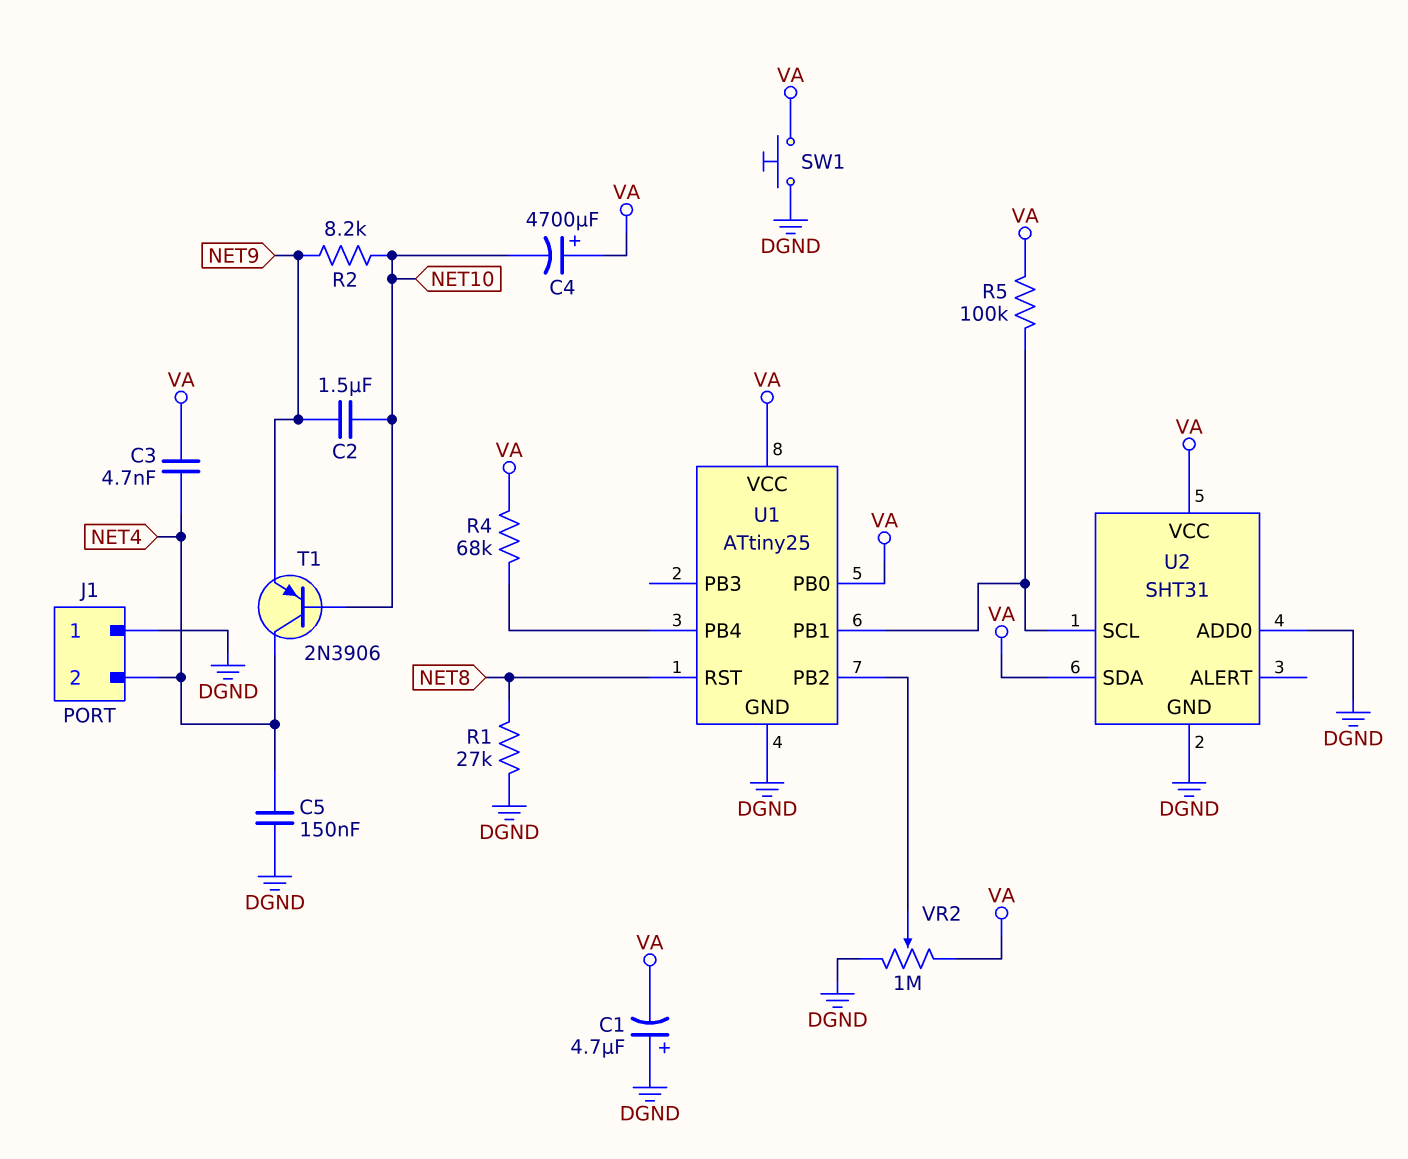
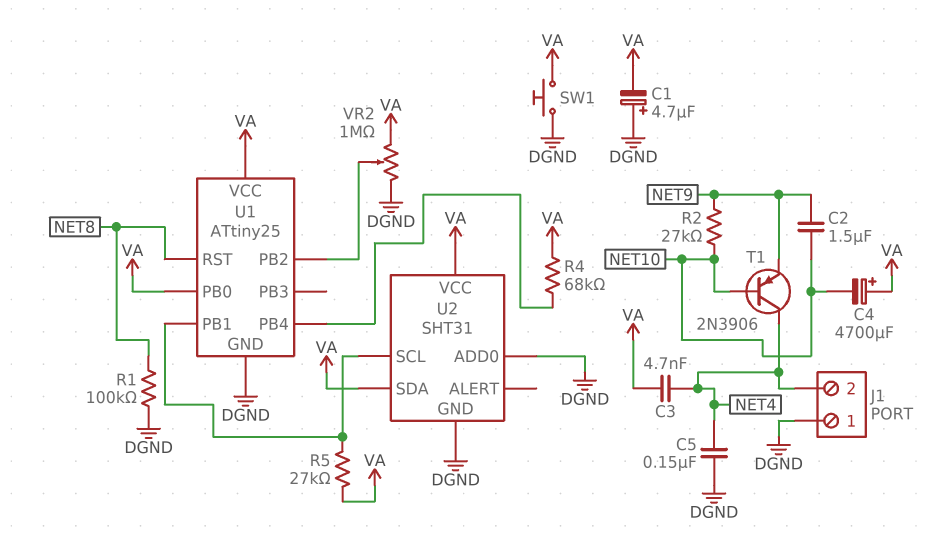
R1: 27k (DGND, NET8) -> 100k (DGND, NET8)
R2: 8.2k (NET9, NET10) -> 27k (NET9, NET10)
R5: 100k (U1/PB1, VA) -> 27k (U1/PB1, VA)

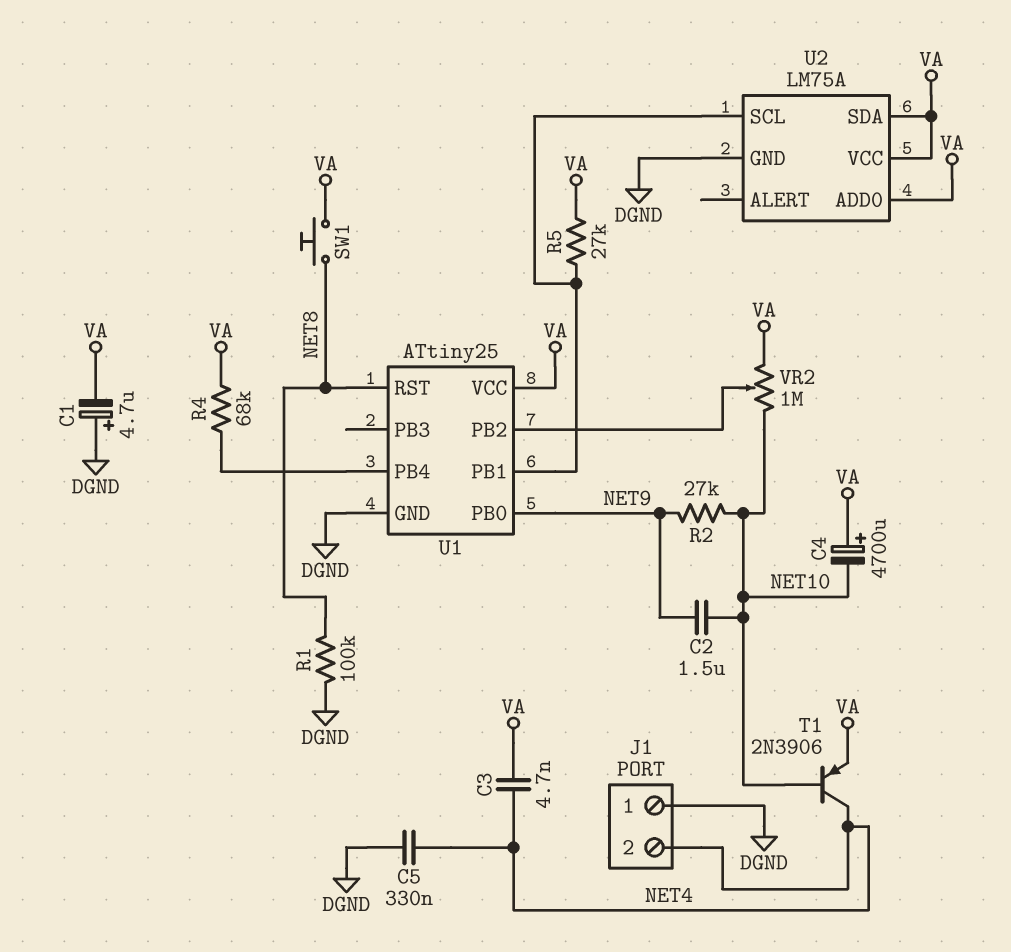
C5: 150nF (DGND, NET4) -> 330nF (DGND, NET4)
SW1: button (DGND, VA) -> button (NET8, VA)
T1: PNP 2N3906 (B NET10, C NET4, E NET9) -> PNP 2N3906 (B NET10, C NET4, E VA)
U1 pin PB0: VA -> NET9
U2: SHT31 -> LM75A
U2 pin ADD0: DGND -> VA
VR2: 1M (DGND, VA, wiper U1/PB2) -> 1M (NET10, VA, wiper U1/PB2)

